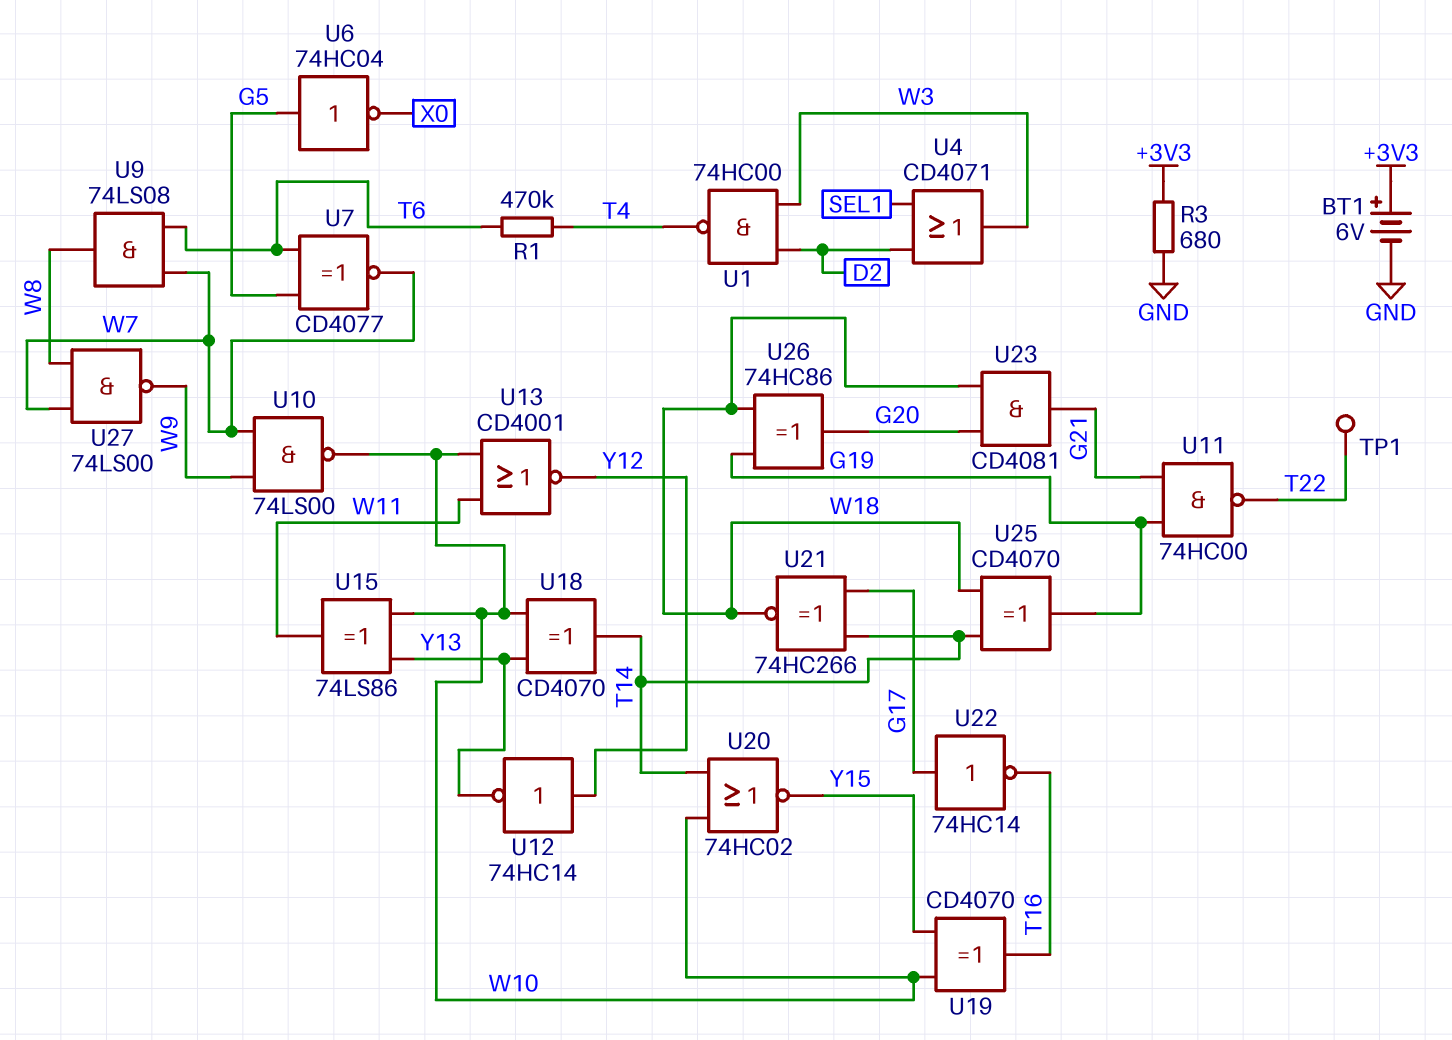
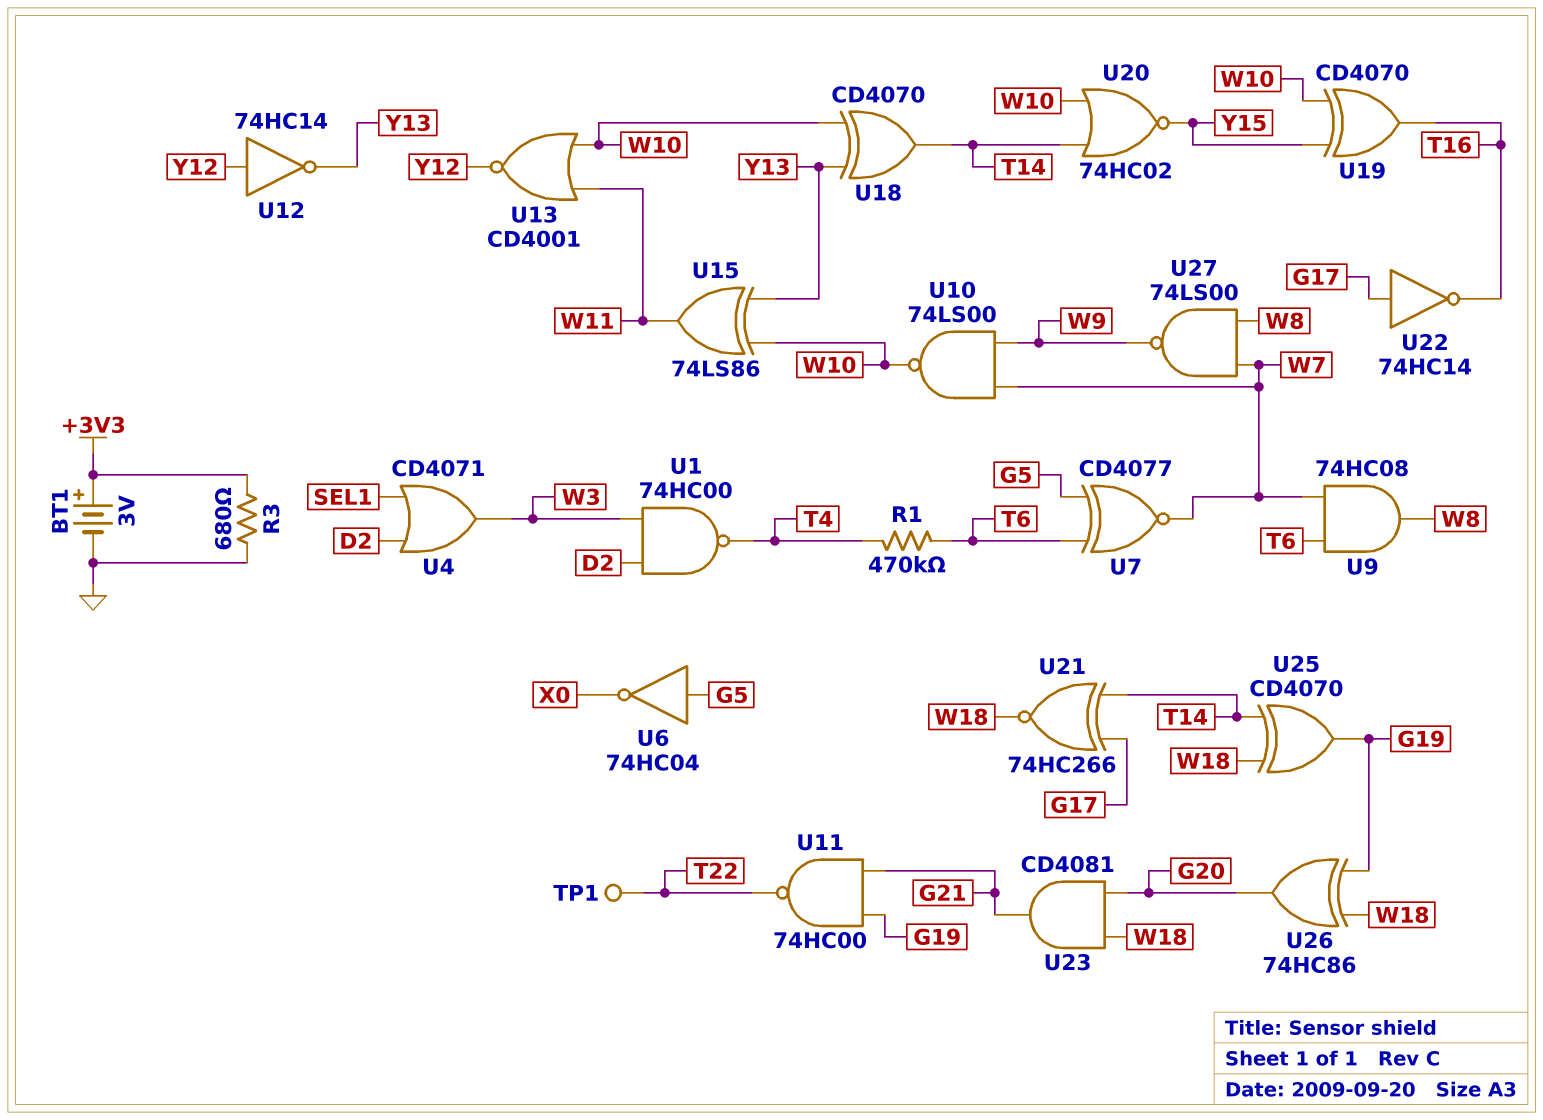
BT1: 6V (plus +3V3, minus GND) -> 3V (plus +3V3, minus GND)
U9: AND 74LS08 (in T6, in W7, out W8) -> AND 74HC08 (in T6, in W7, out W8)

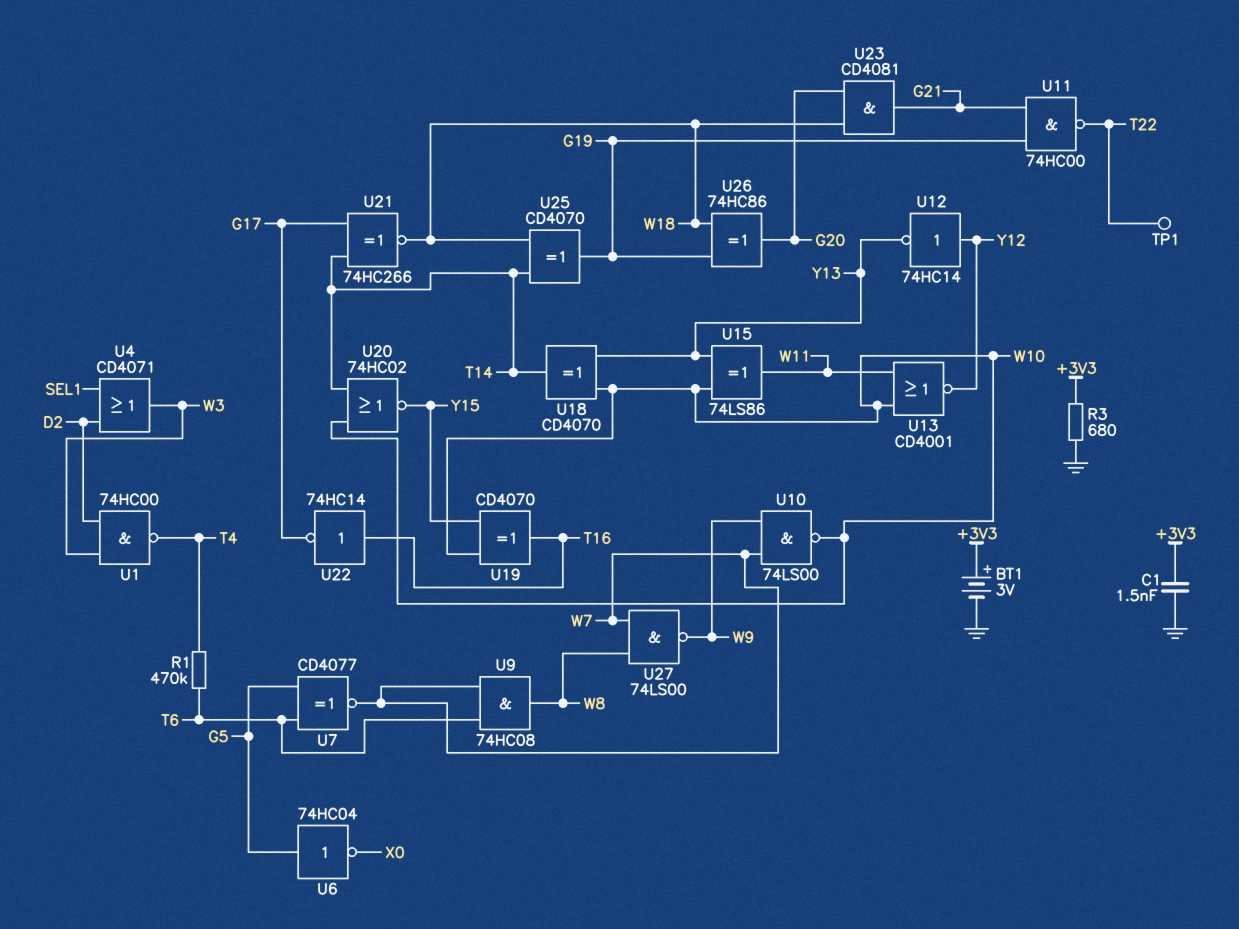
C1: none -> 1.5nF (+3V3, GND)
U22: NOT 74HC14 (in G17, out T16) -> NOT 74HC14 (in T16, out G17)

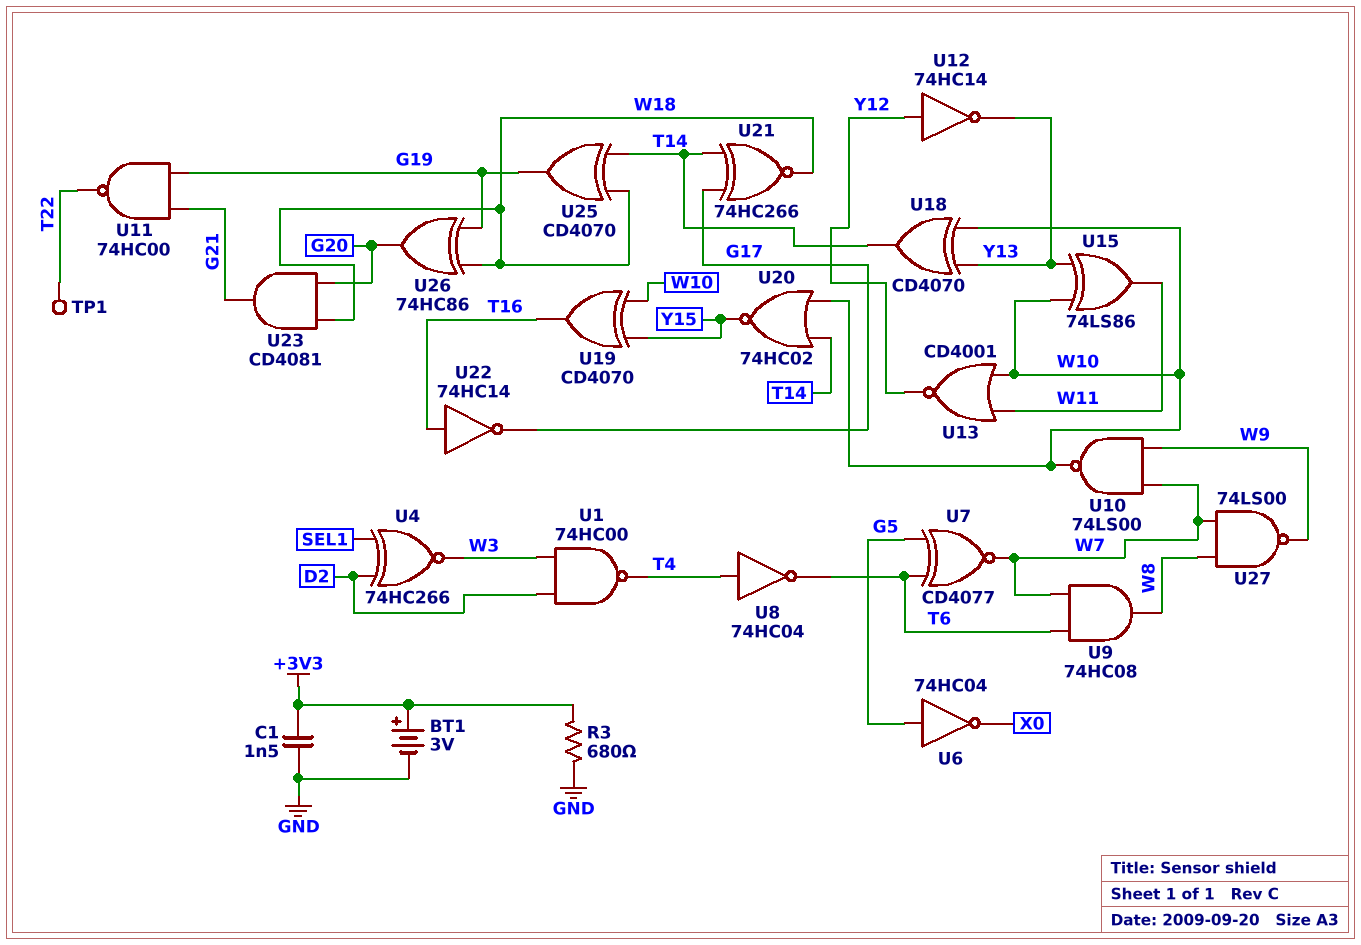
R1: 470k (T4, T6) -> none
U4: OR CD4071 (in D2, in SEL1, out W3) -> XNOR 74HC266 (in D2, in SEL1, out W3)
U8: none -> NOT 74HC04 (in T4, out T6)

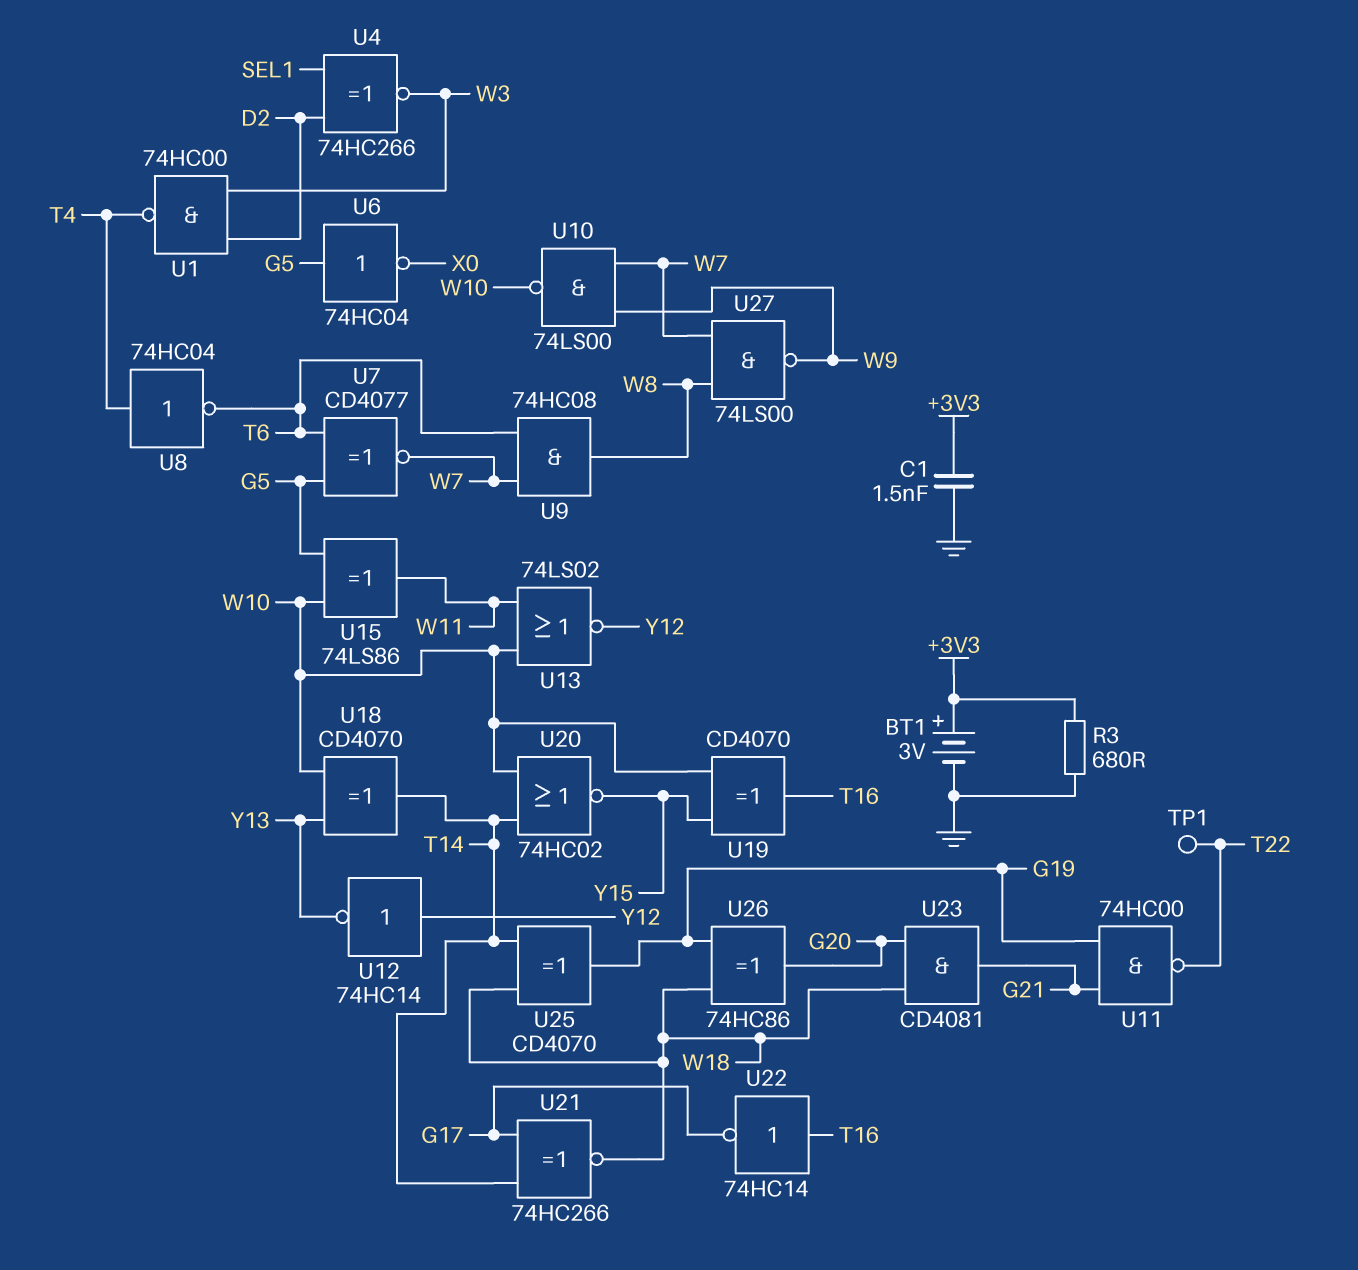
U13: NOR CD4001 (in W10, in W11, out Y12) -> NOR 74LS02 (in W10, in W11, out Y12)
U15: XOR 74LS86 (in W10, in Y13, out W11) -> XOR 74LS86 (in G5, in W10, out W11)

